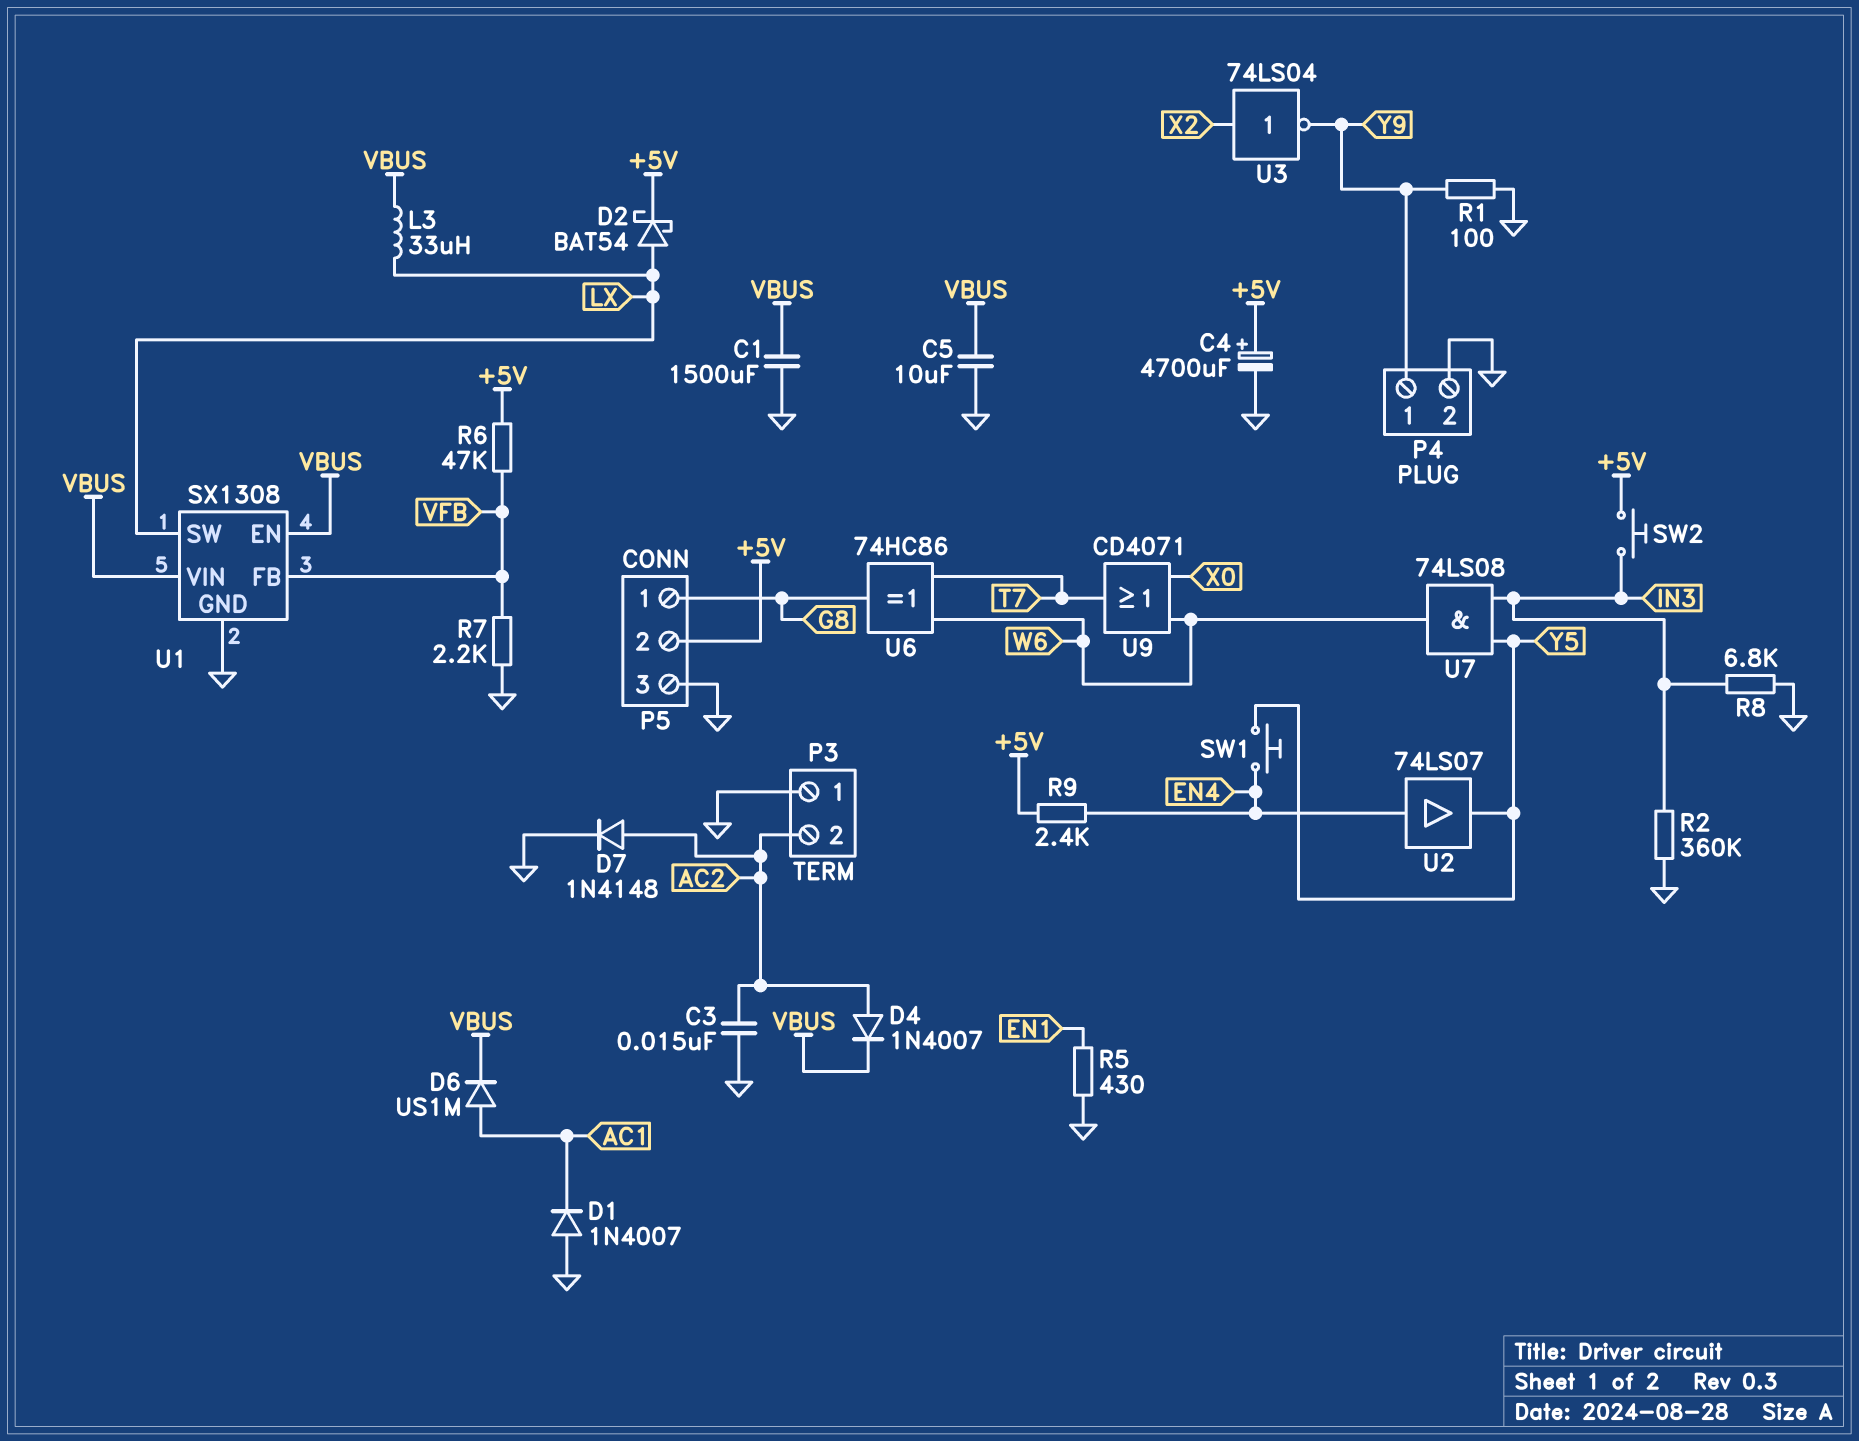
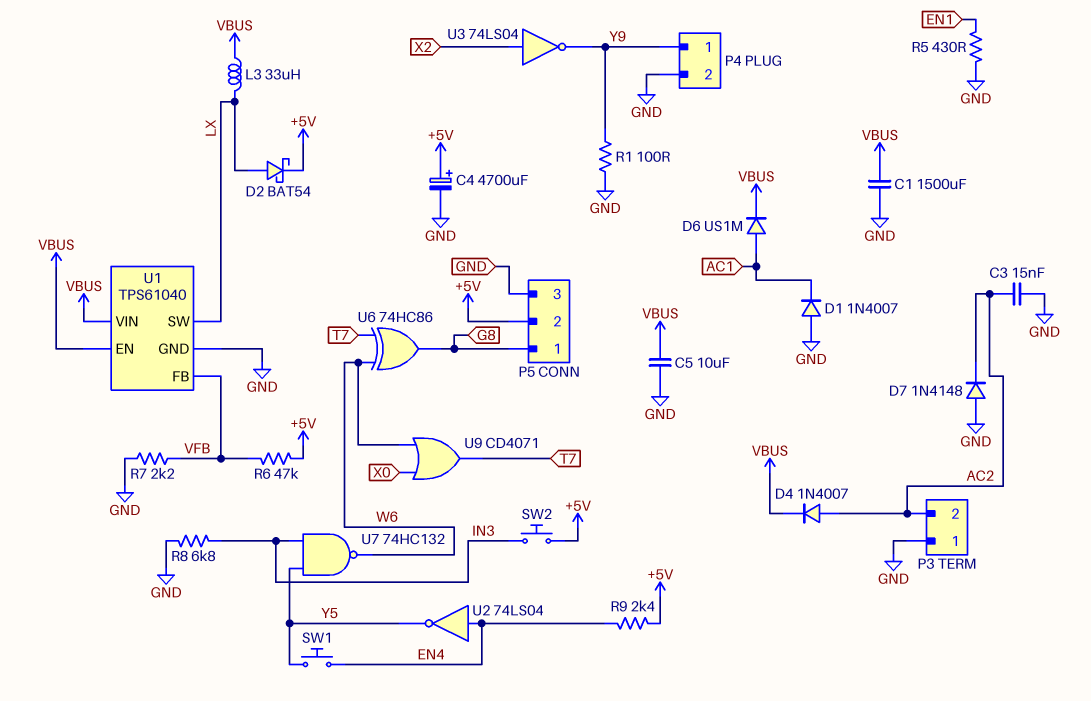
D7: diode 1N4148 (A AC2, K GND) -> diode 1N4148 (A GND, K AC2)
R2: 360k (GND, IN3) -> none
U1: SX1308 -> TPS61040
U2: buffer 74LS07 (in EN4, out Y5) -> NOT 74LS04 (in EN4, out Y5)
U7: AND 74LS08 (in IN3, in Y5, out W6) -> NAND 74HC132 (in IN3, in Y5, out W6)

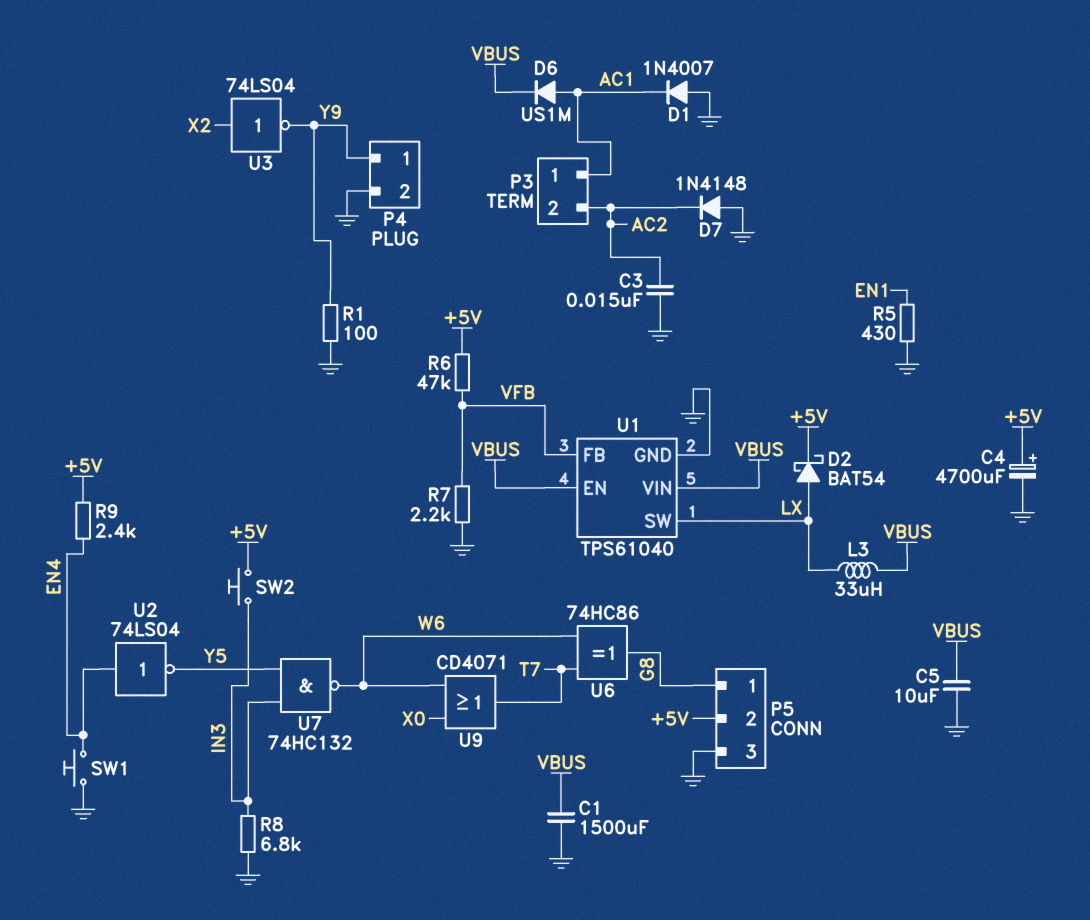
D4: diode 1N4007 (A AC2, K VBUS) -> none
P3 pin 1: GND -> AC1
SW1: button (EN4, Y5) -> button (EN4, GND)

